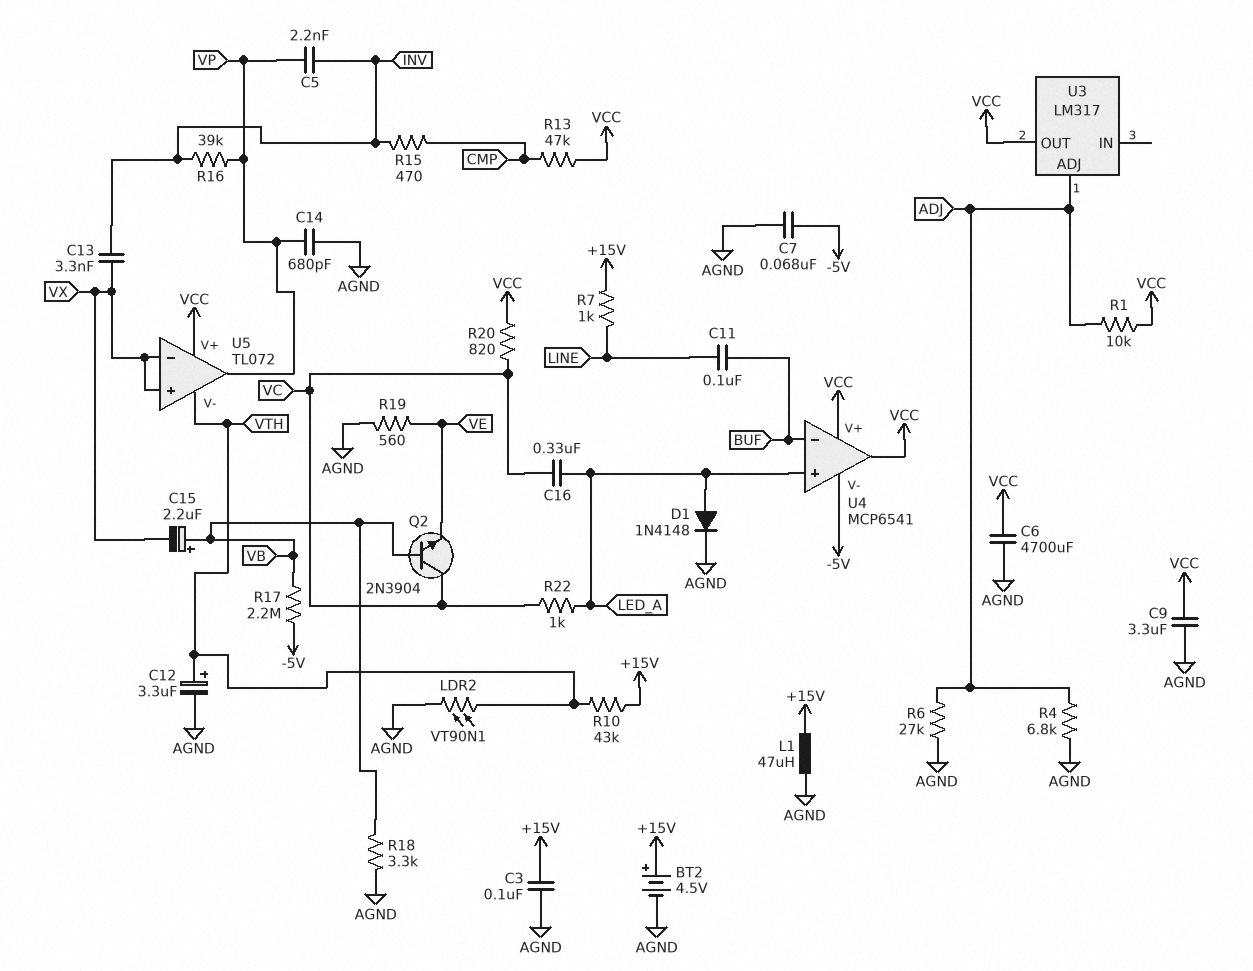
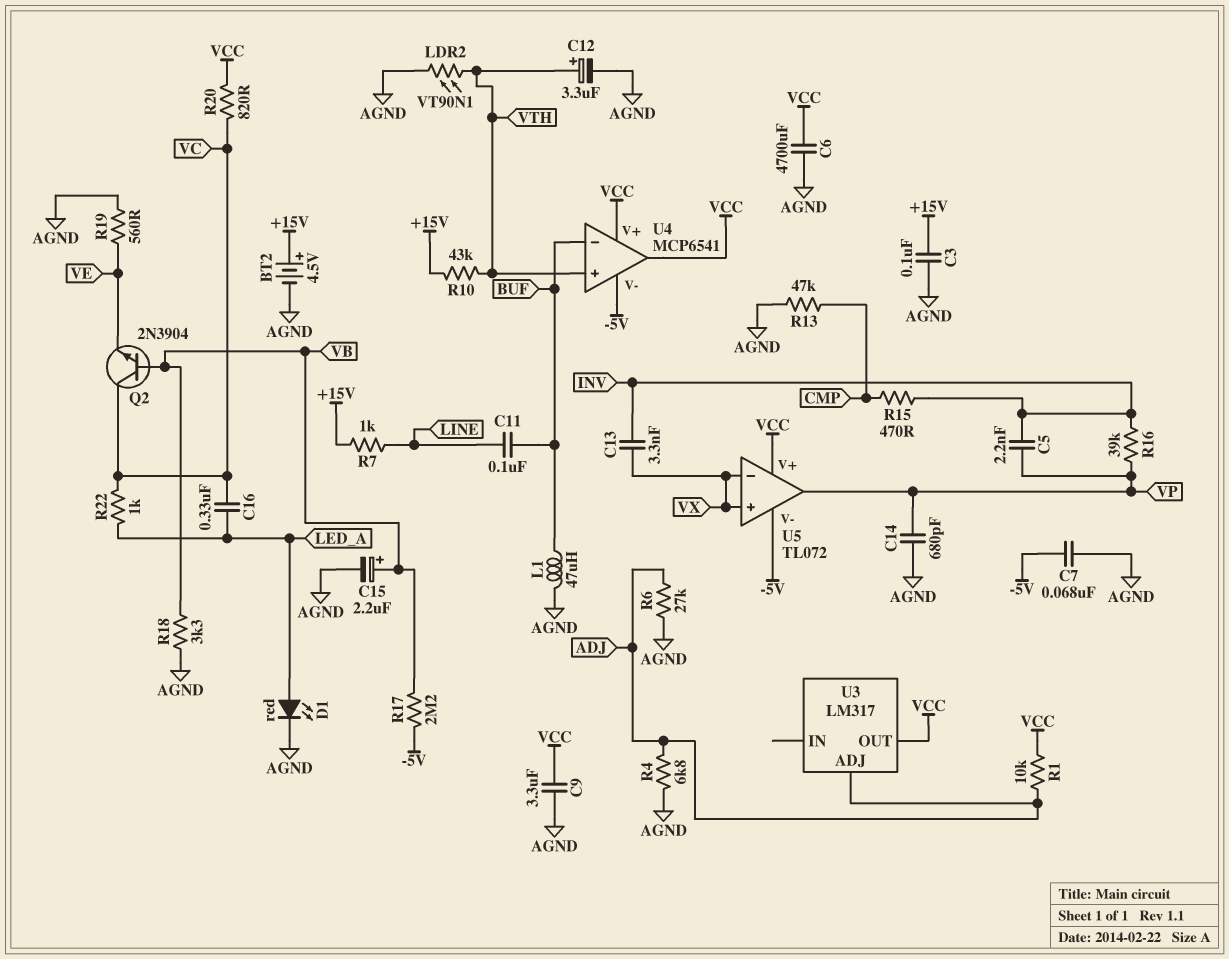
C15: 2.2uF (plus VB, minus VX) -> 2.2uF (plus VB, minus AGND)
D1: diode 1N4148 (A LED_A, K AGND) -> LED red (A LED_A, K AGND)
L1: 47uH (+15V, AGND) -> 47uH (AGND, BUF)
R13: 47k (CMP, VCC) -> 47k (AGND, CMP)
U4 pin in+: LED_A -> VTH
U5 pin V-: VTH -> -5V

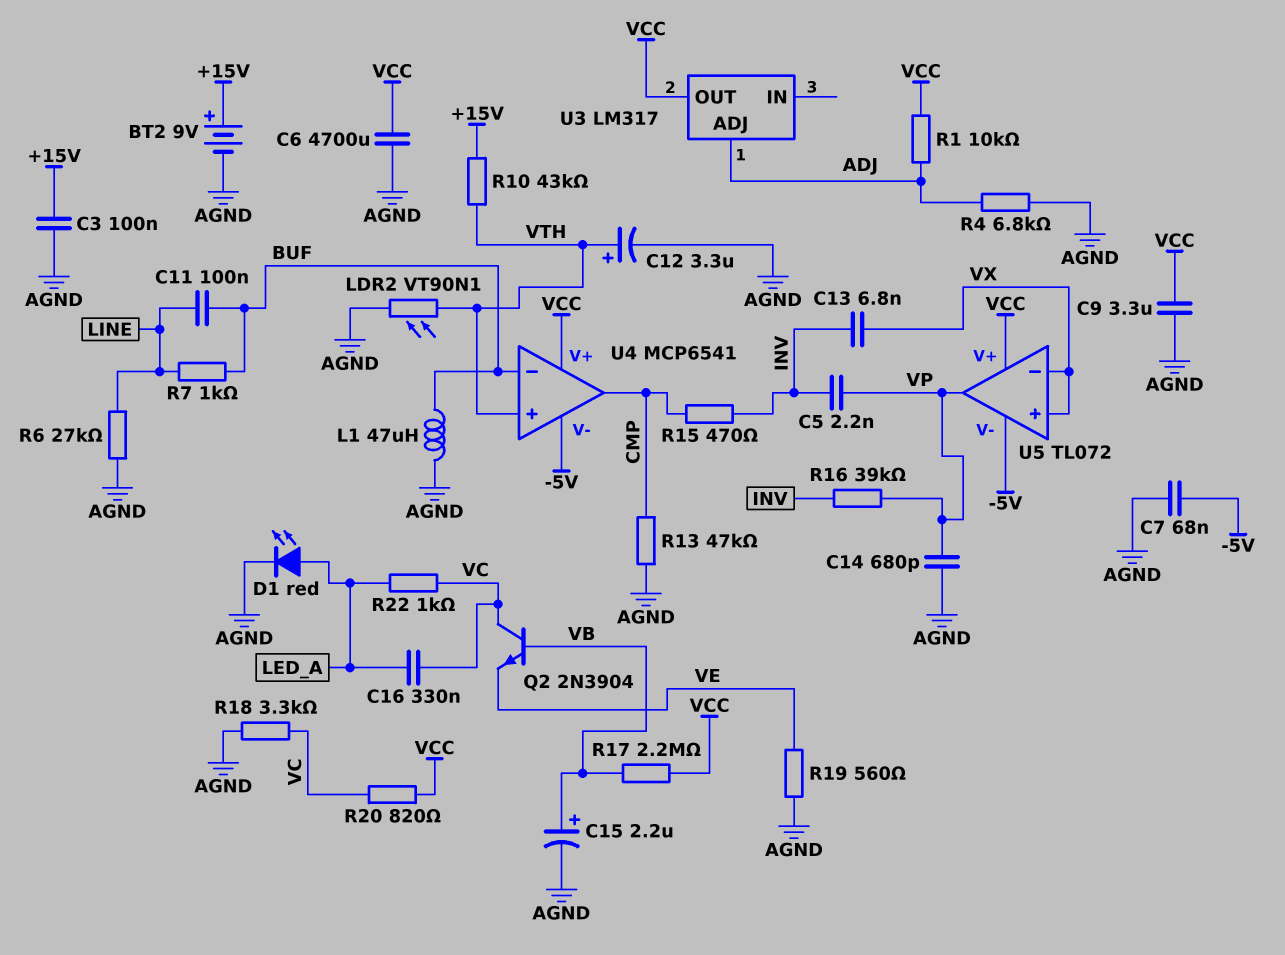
BT2: 4.5V (plus +15V, minus AGND) -> 9V (plus +15V, minus AGND)
C13: 3.3nF (INV, VX) -> 6.8nF (INV, VX)
R6: 27k (ADJ, AGND) -> 27k (AGND, LINE)
R7: 1k (+15V, LINE) -> 1k (BUF, LINE)
R17: 2.2M (-5V, VB) -> 2.2M (VB, VCC)
R18: 3.3k (AGND, VB) -> 3.3k (AGND, VC)
U4 pin out: VCC -> CMP

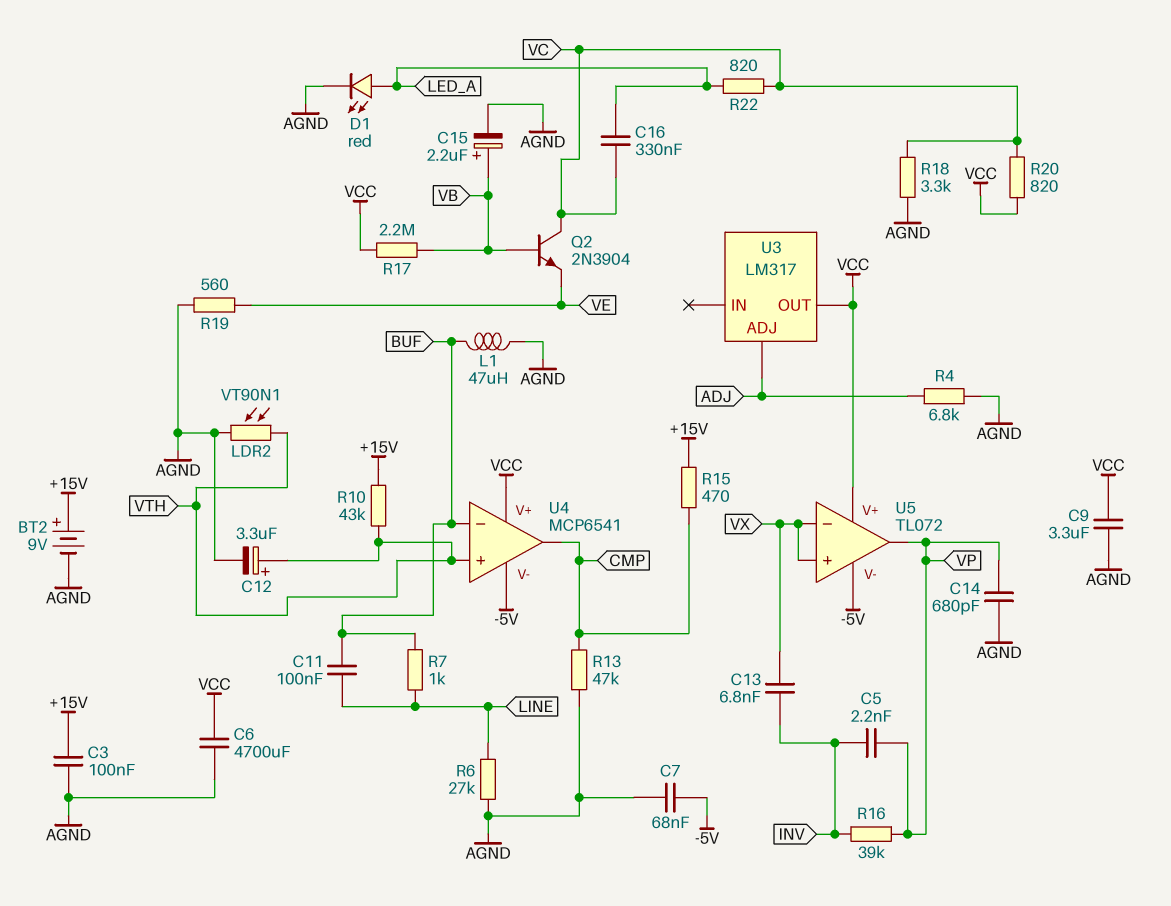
R1: 10k (ADJ, VCC) -> none
R15: 470 (CMP, INV) -> 470 (+15V, CMP)
R22: 1k (LED_A, VC) -> 820 (LED_A, VC)

